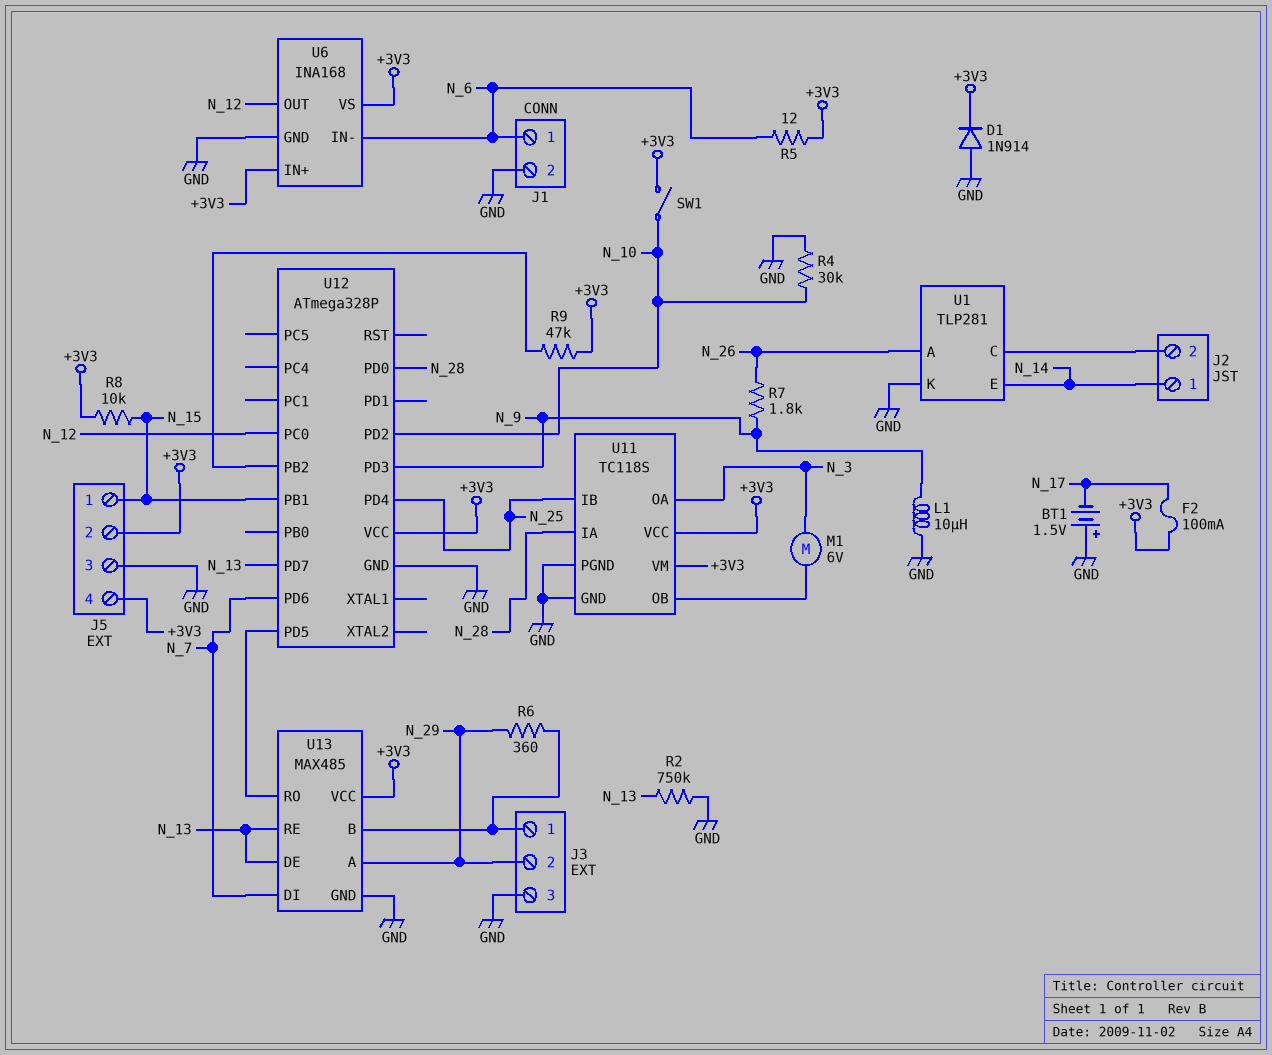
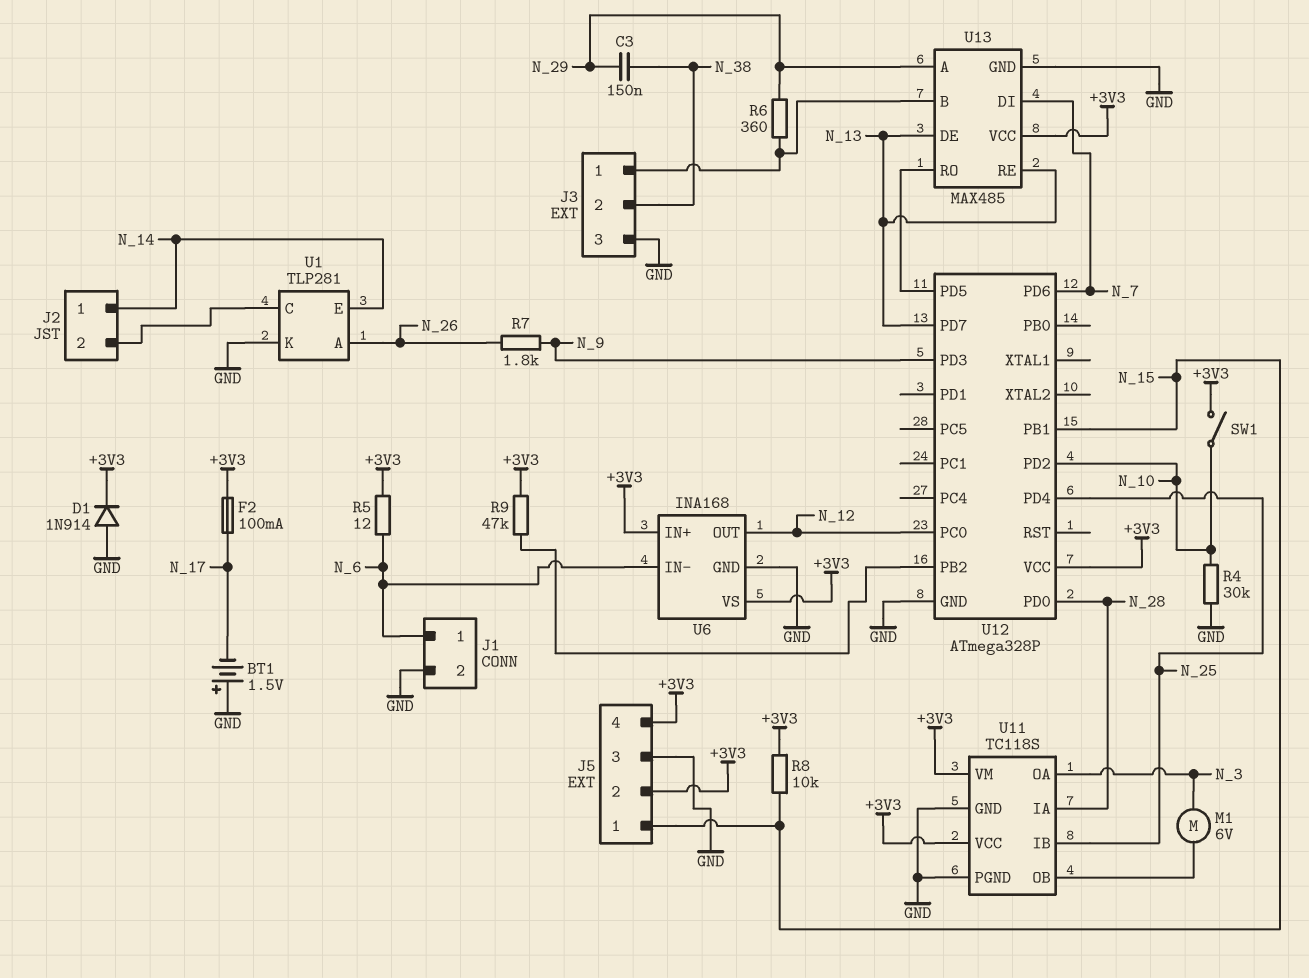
C3: none -> 150nF (N_29, N_38)
J3 pin 2: N_29 -> N_38
L1: 10uH (GND, N_9) -> none
R2: 750k (GND, N_13) -> none

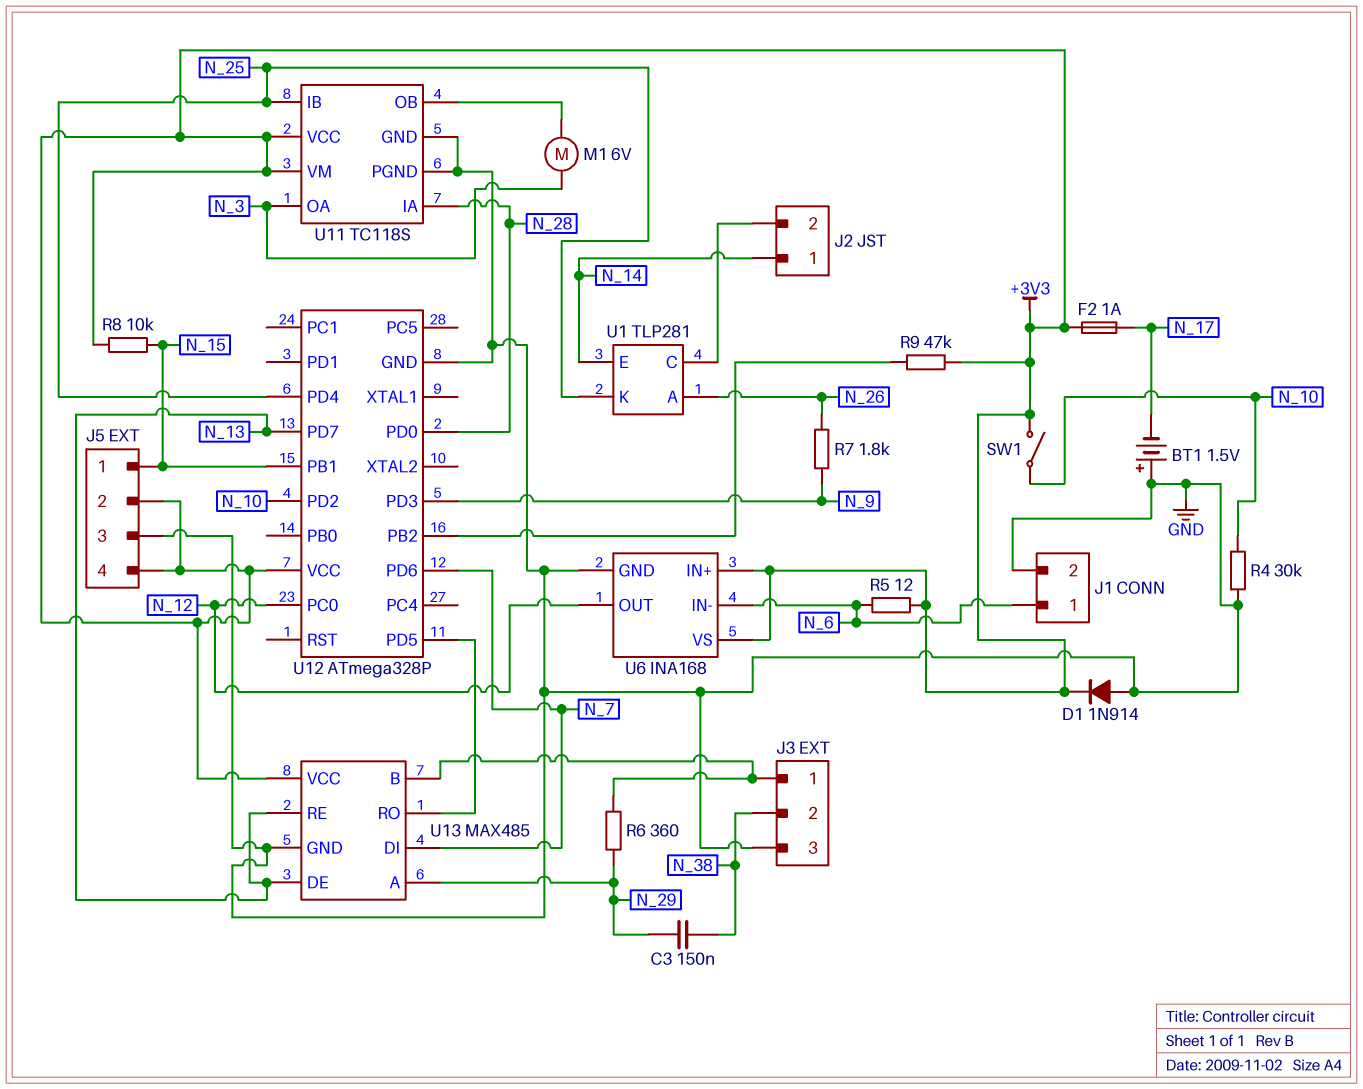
F2: 100mA (+3V3, N_17) -> 1A (+3V3, N_17)
U1 pin K: GND -> N_25

